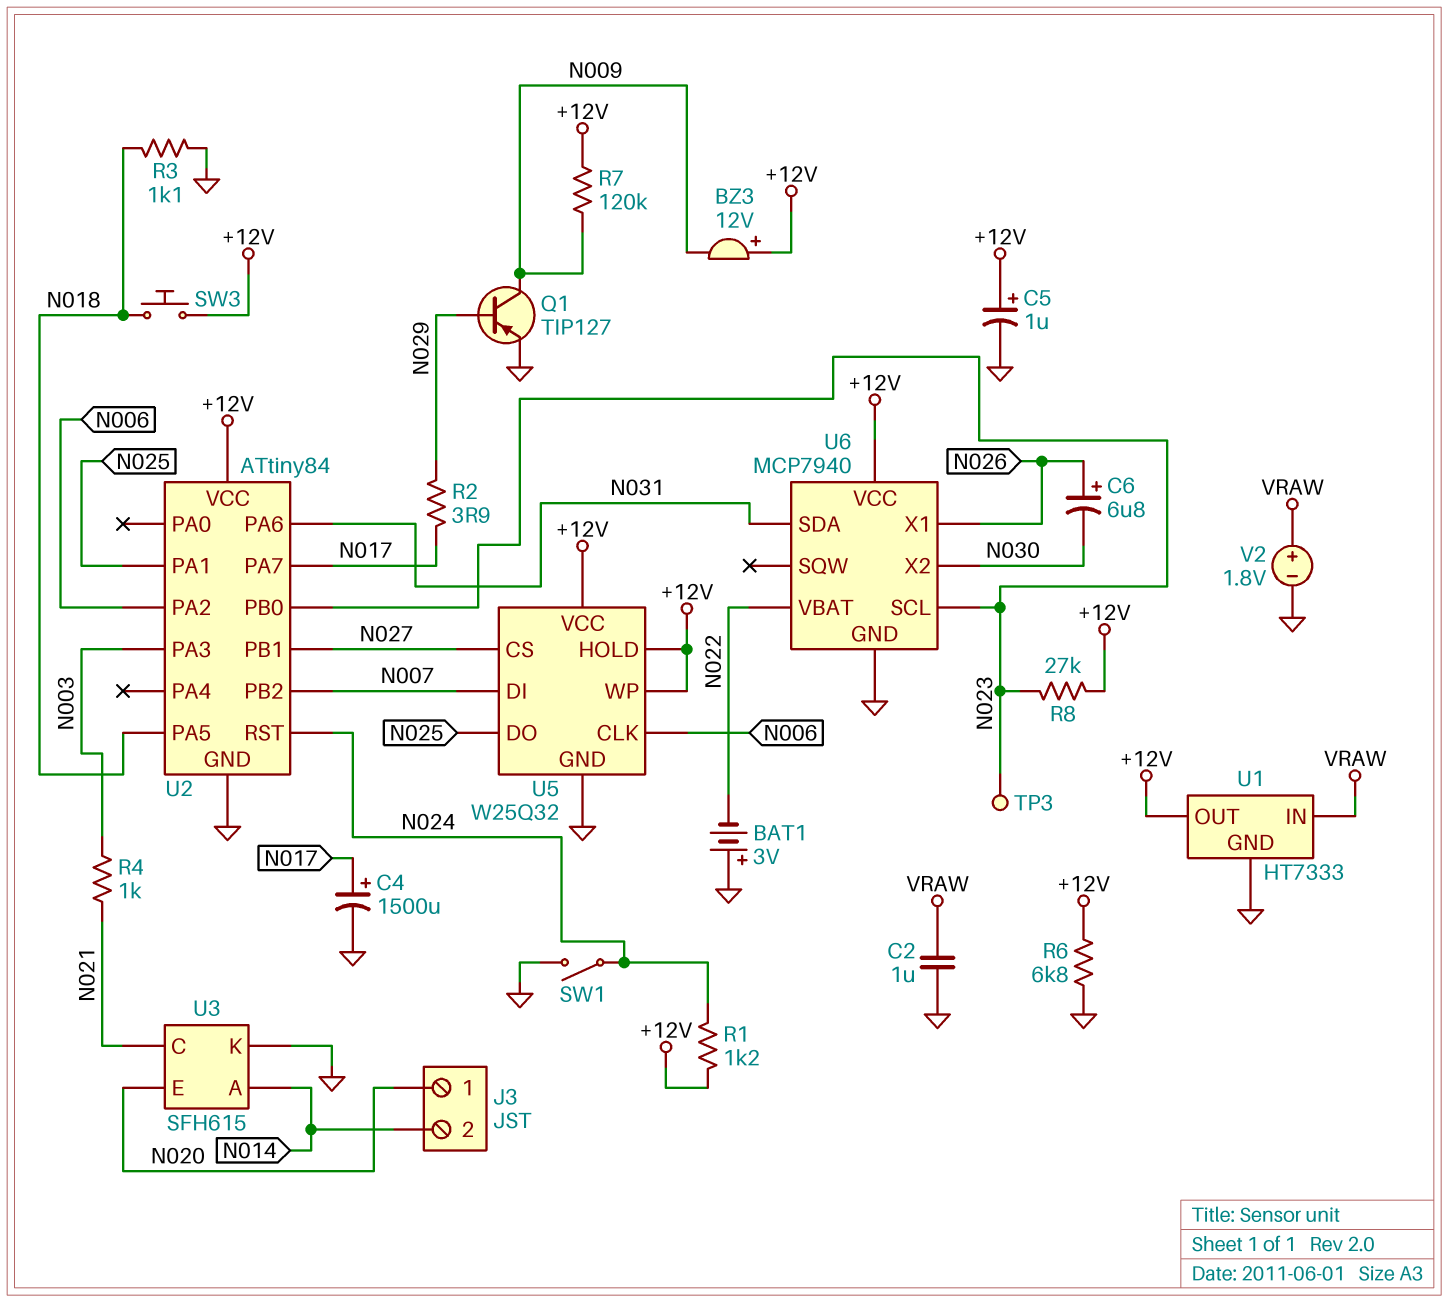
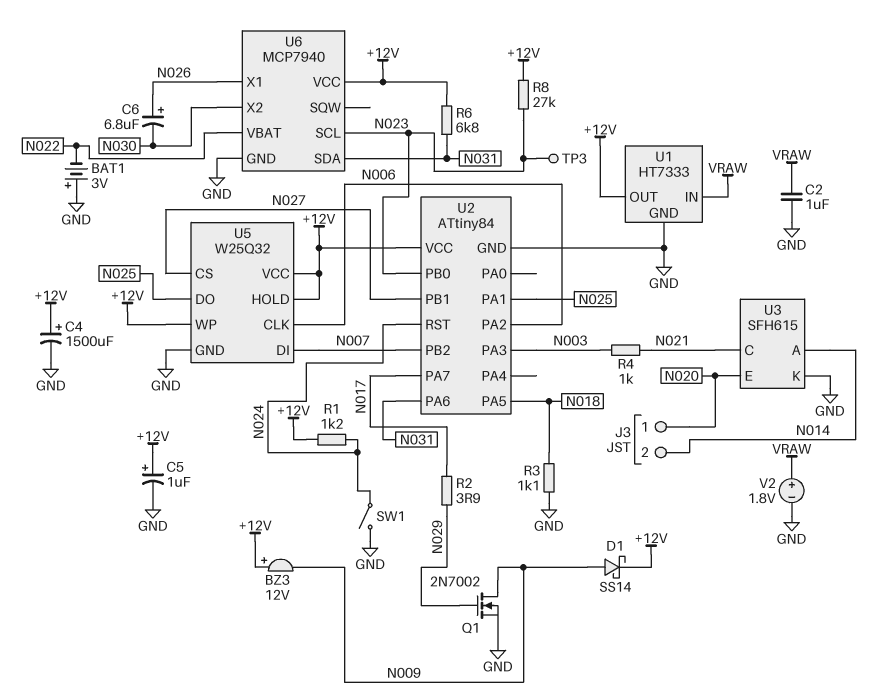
C4: 1500uF (plus N017, minus GND) -> 1500uF (plus +12V, minus GND)
D1: none -> schottky SS14 (A N009, K +12V)
Q1: PNP TIP127 (B N029, C N009, E GND) -> NMOS 2N7002 (G N029, D N009, S GND)
R6: 6.8k (+12V, GND) -> 6.8k (+12V, N031)
R7: 120k (+12V, N009) -> none
SW3: button (+12V, N018) -> none

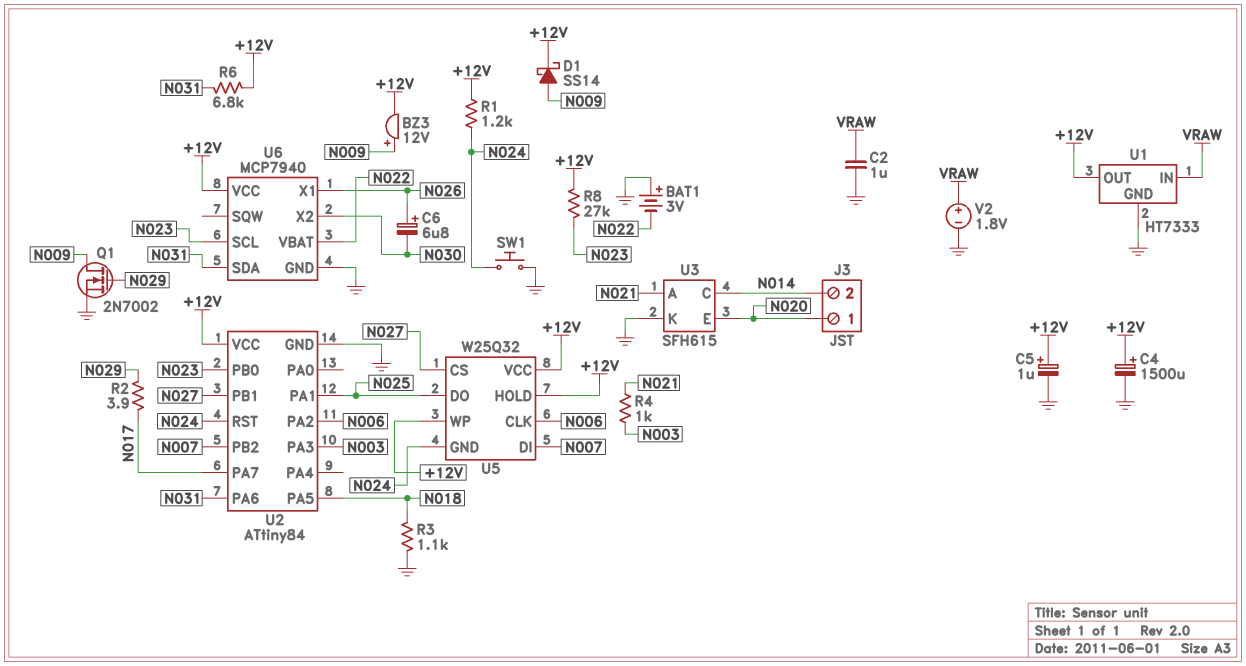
BZ3: buzzer 12V (plus +12V, minus N009) -> buzzer 12V (plus N009, minus +12V)
SW1: switch (GND, N024) -> button (GND, N024)
TP3: test point (N023) -> none
U3 pin A: N014 -> N021
U3 pin C: N021 -> N014
U5 pin GND: GND -> N024

